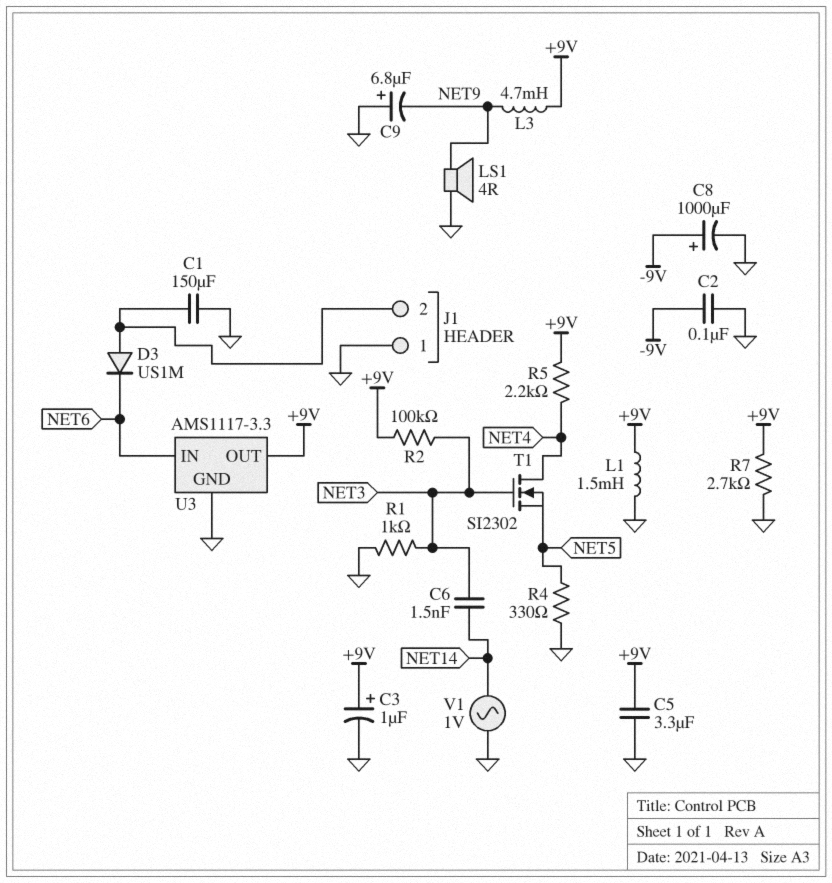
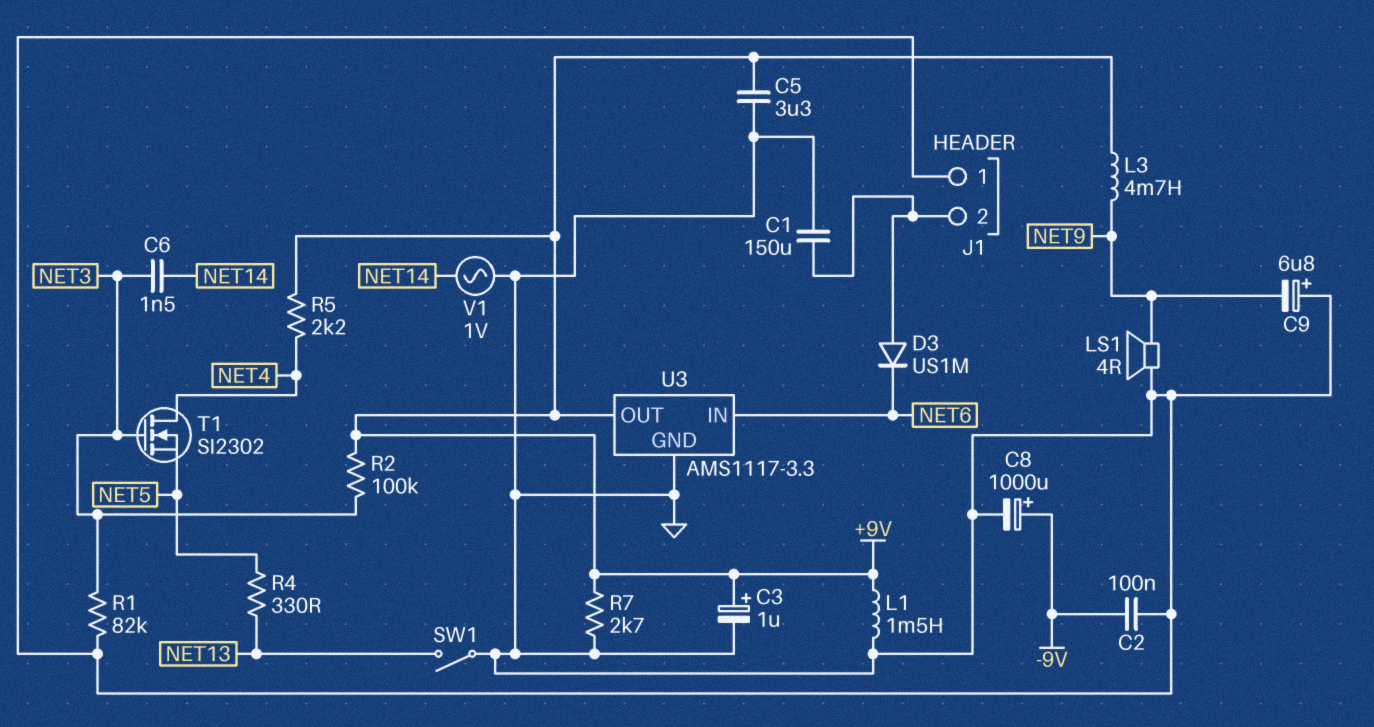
R1: 1k (GND, NET3) -> 82k (GND, NET3)
R4: 330 (GND, NET5) -> 330 (NET5, NET13)
SW1: none -> switch (GND, NET13)

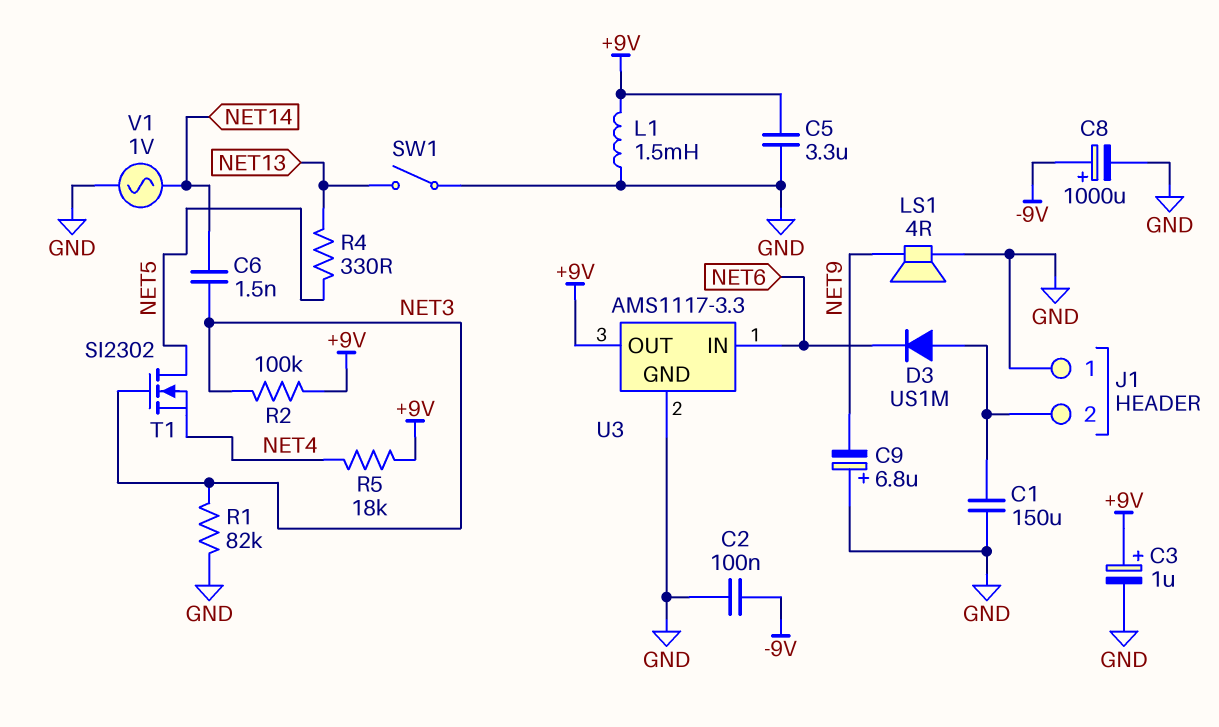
L3: 4.7mH (+9V, NET9) -> none
R5: 2.2k (+9V, NET4) -> 18k (+9V, NET4)
R7: 2.7k (+9V, GND) -> none
T1: NMOS SI2302 (G NET3, D NET4, S NET5) -> NMOS SI2302 (G NET3, D NET5, S NET4)

